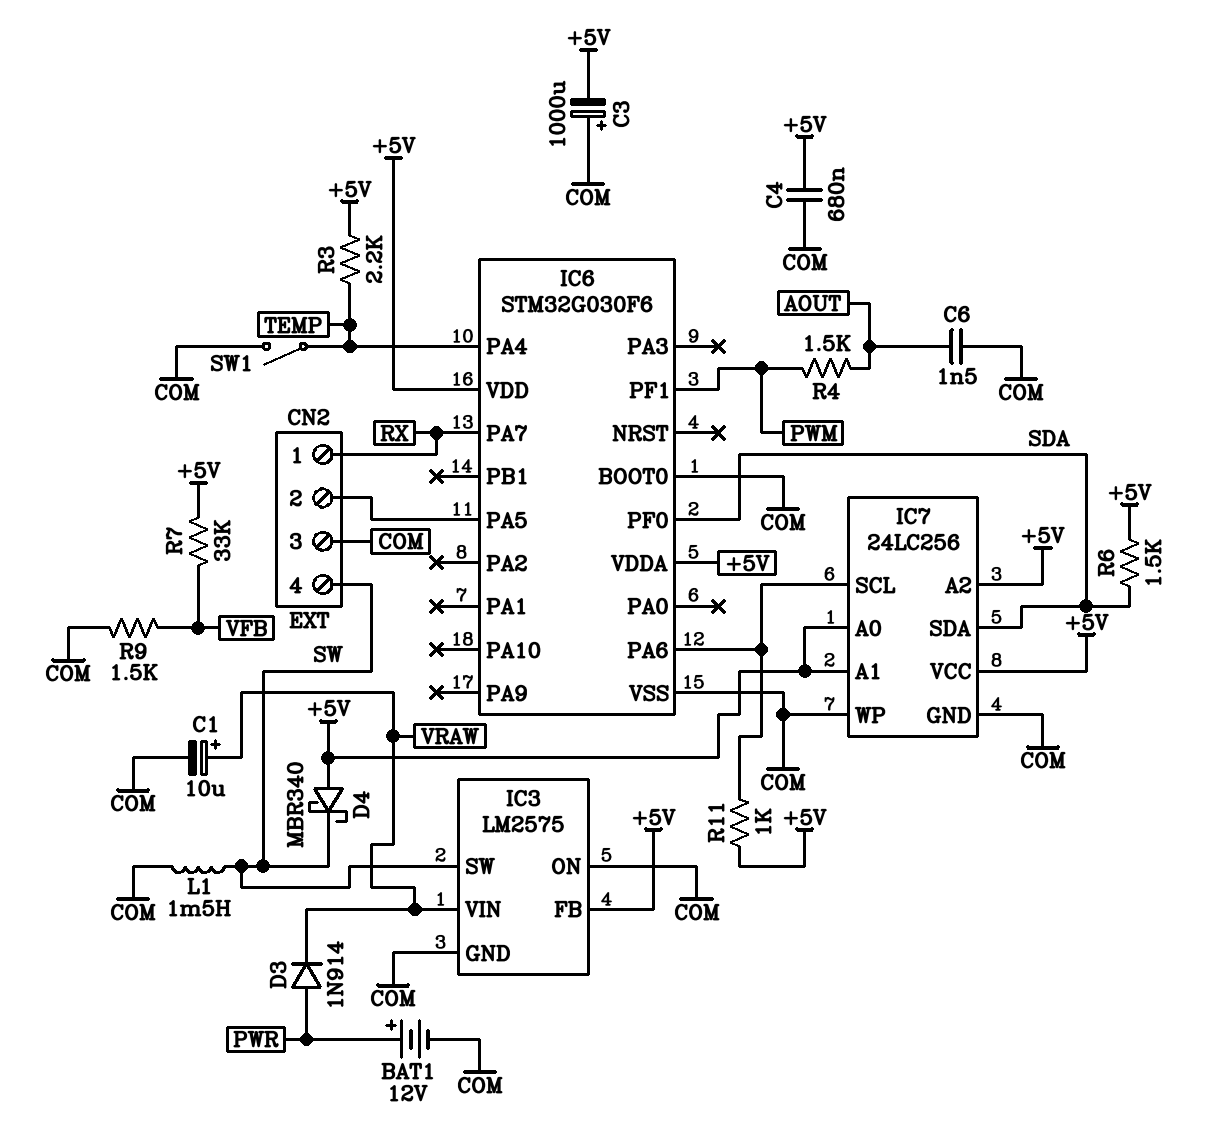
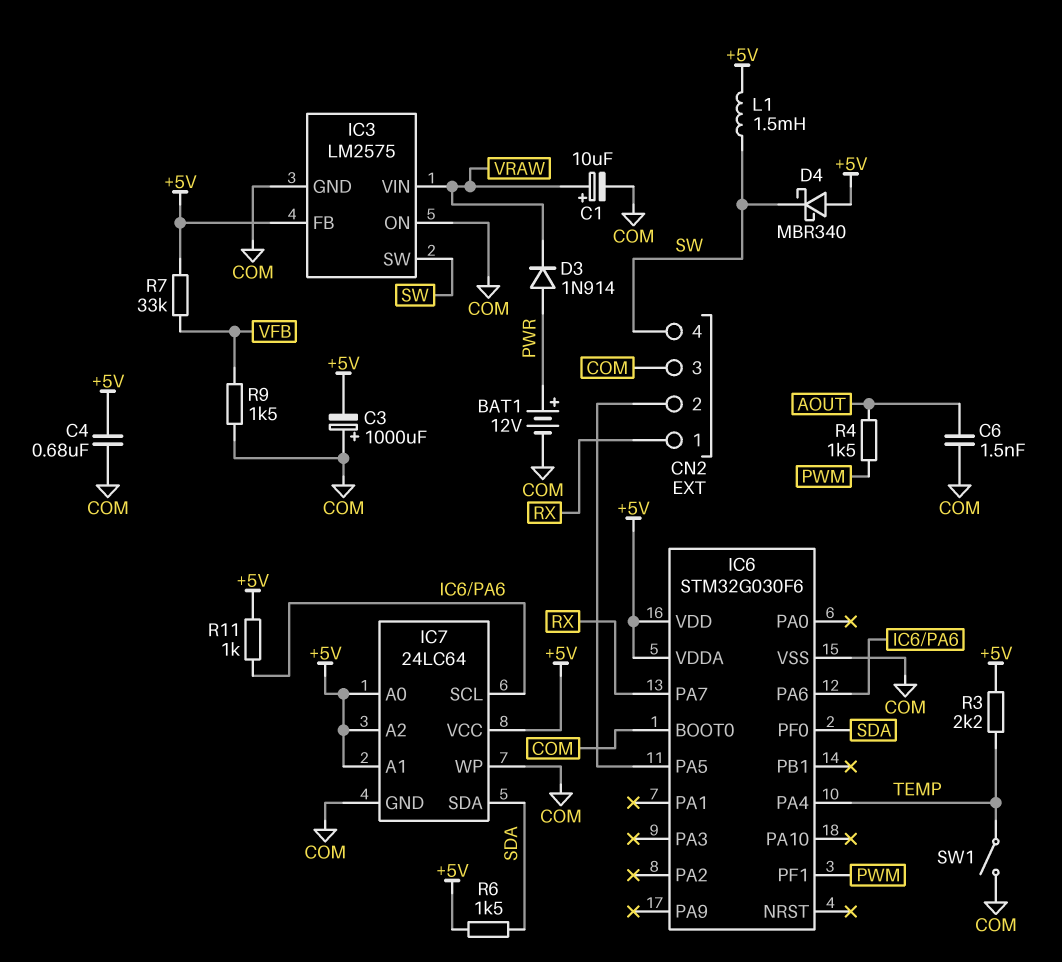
IC7: 24LC256 -> 24LC64
L1: 1.5mH (COM, SW) -> 1.5mH (+5V, SW)

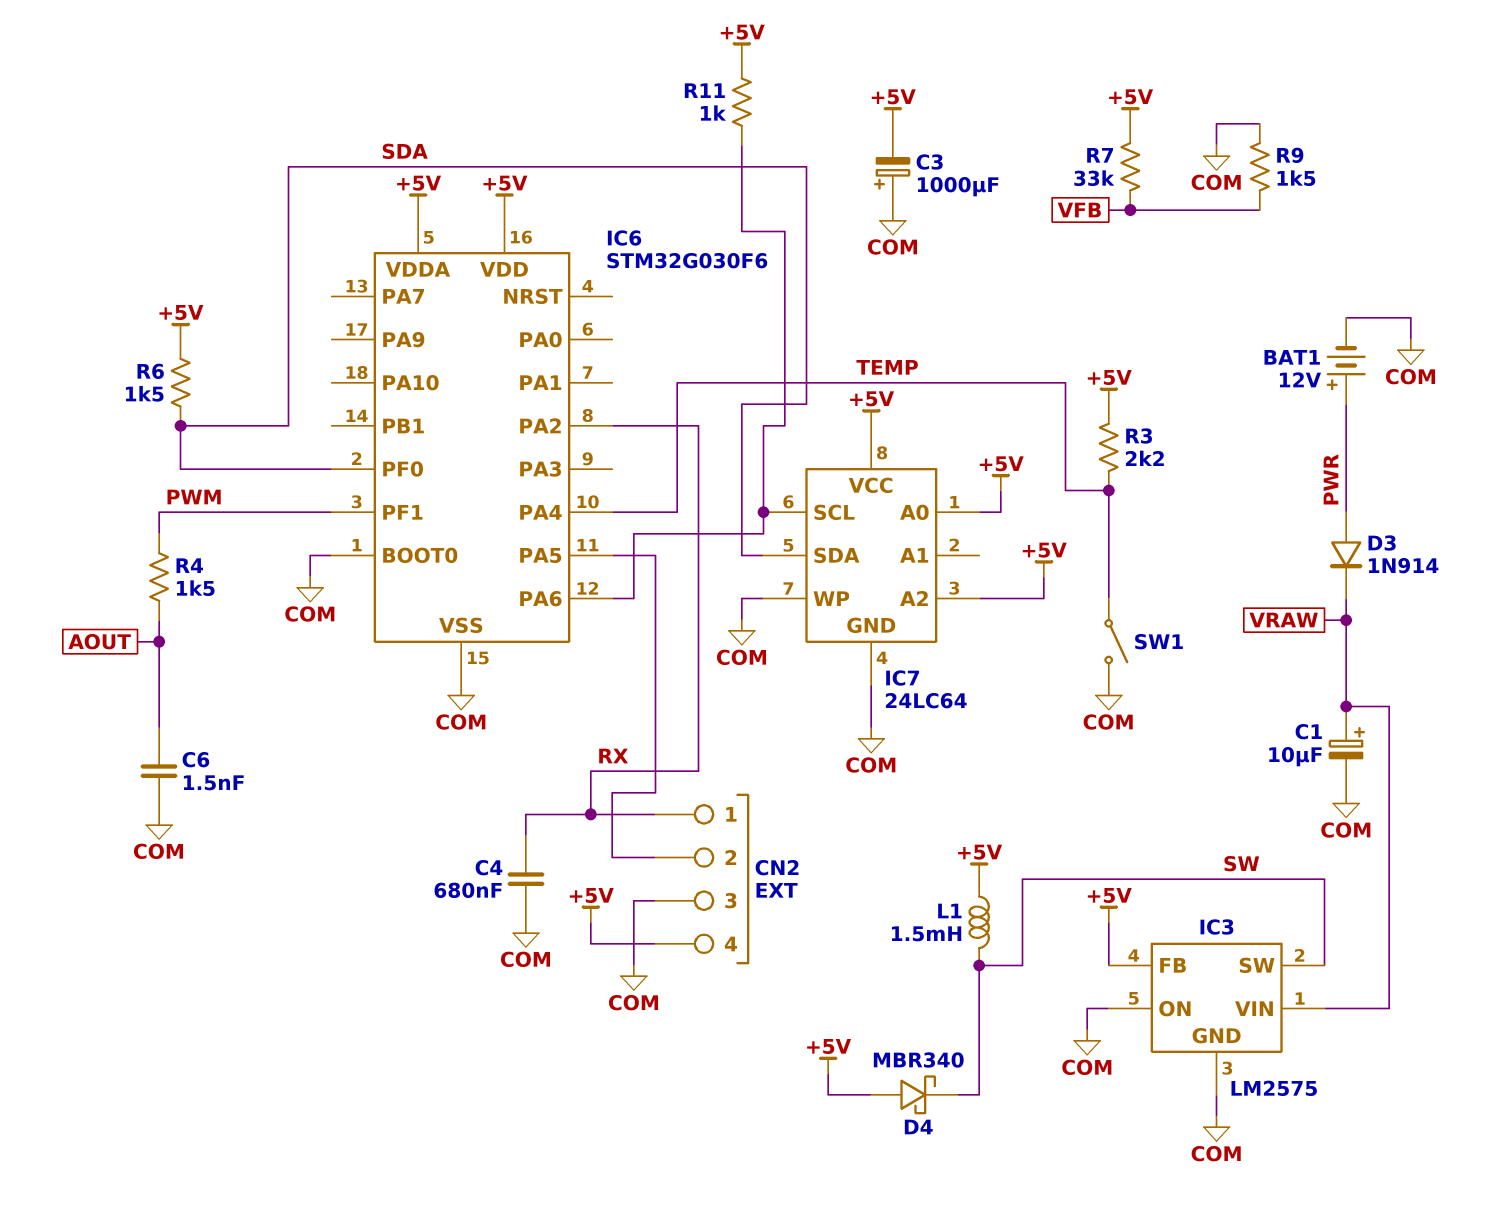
C4: 680nF (+5V, COM) -> 680nF (COM, RX)
CN2 pin 4: SW -> +5V
IC6 pin PA2: none -> RX
IC6 pin PA7: RX -> none
IC7 pin A1: +5V -> none

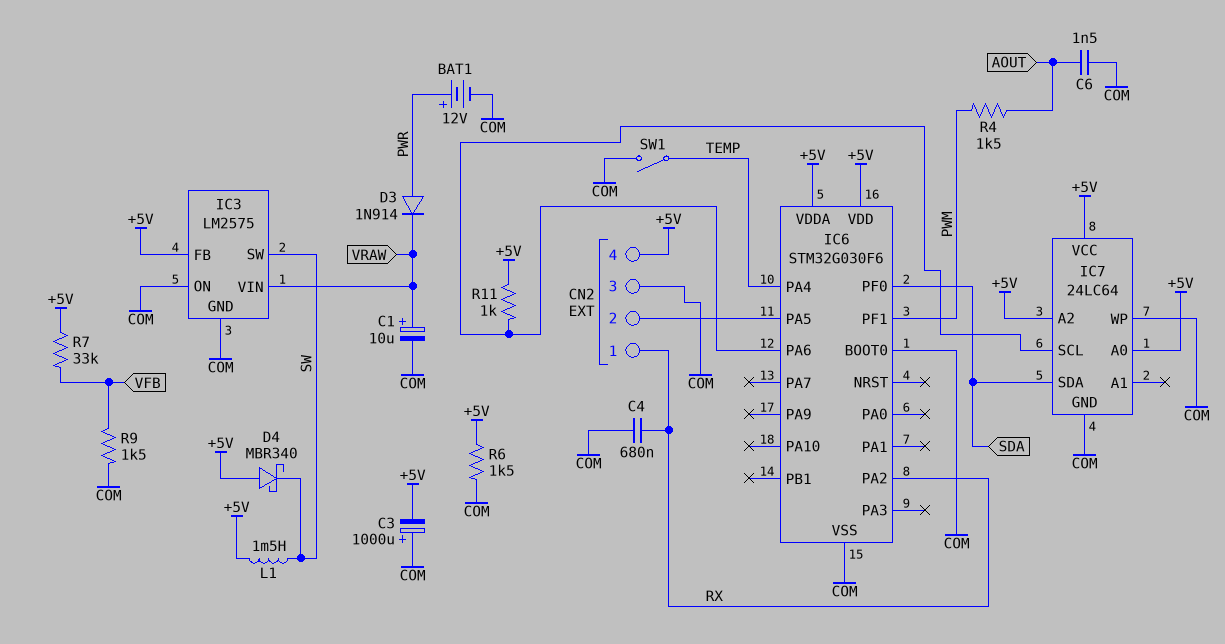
R3: 2.2k (+5V, TEMP) -> none
R6: 1.5k (+5V, SDA) -> 1.5k (+5V, COM)

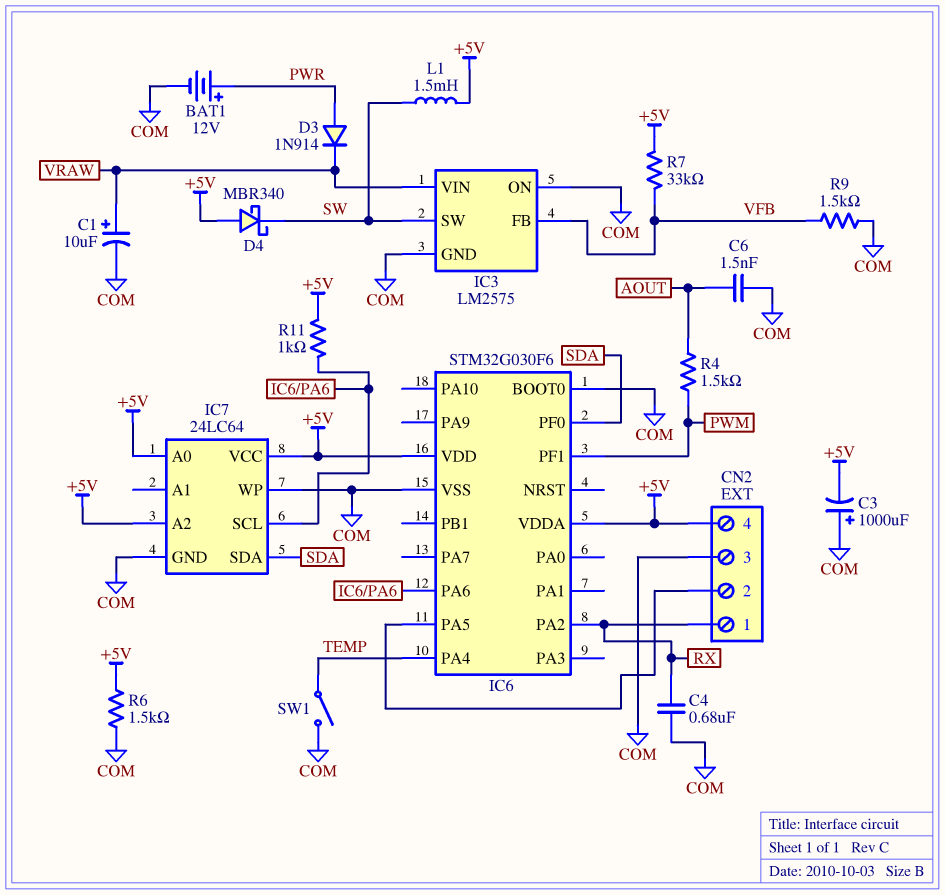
IC3 pin FB: +5V -> VFB

